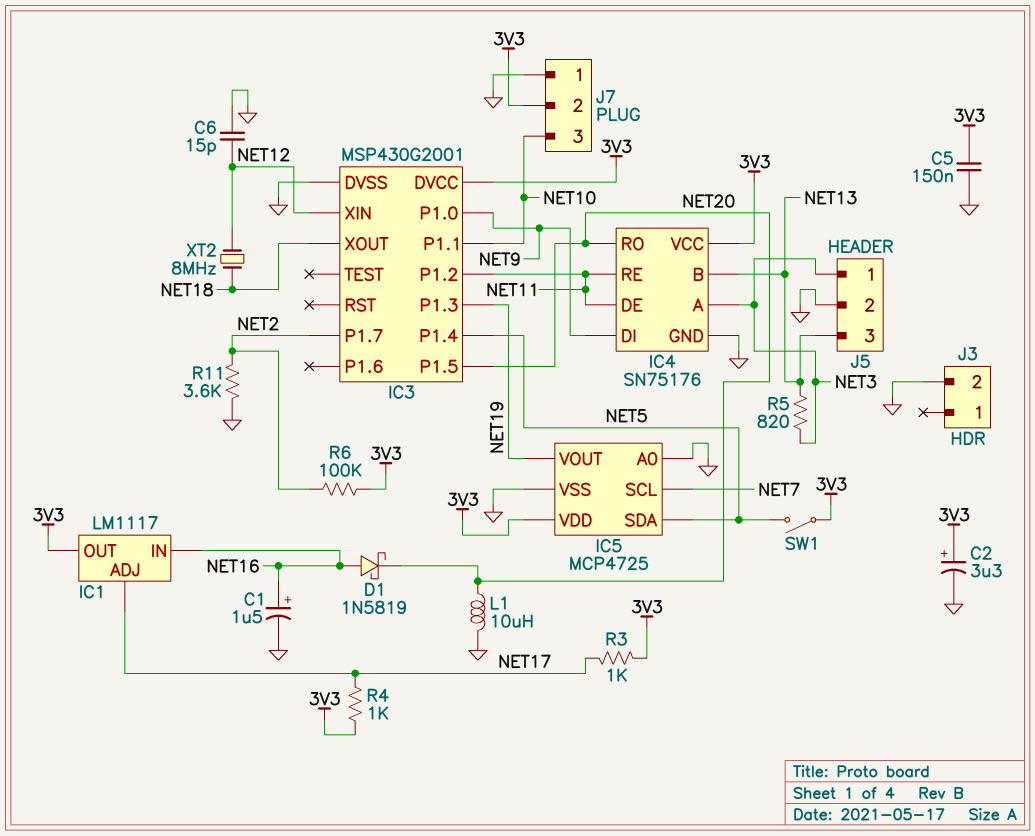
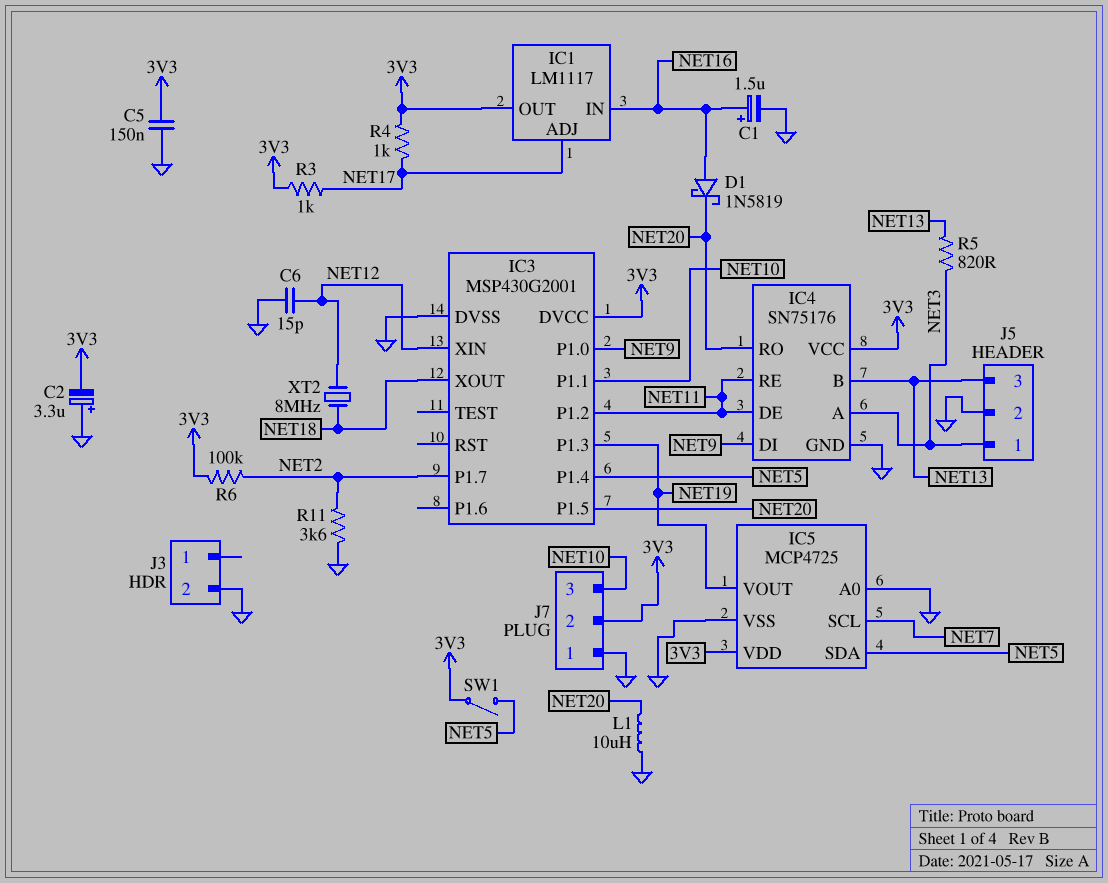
C2: 3.3uF (plus 3V3, minus GND) -> 3.3uF (plus GND, minus 3V3)

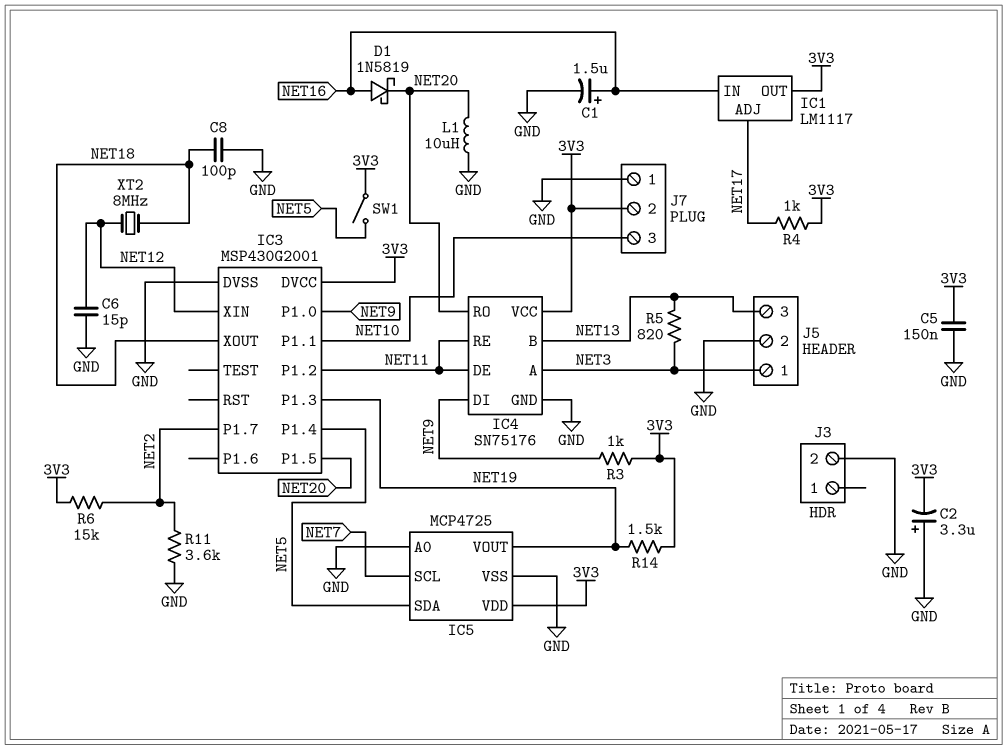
C8: none -> 100pF (GND, NET18)
R3: 1k (3V3, NET17) -> 1k (3V3, NET9)
R6: 100k (3V3, NET2) -> 15k (3V3, NET2)
R14: none -> 1.5k (3V3, NET19)

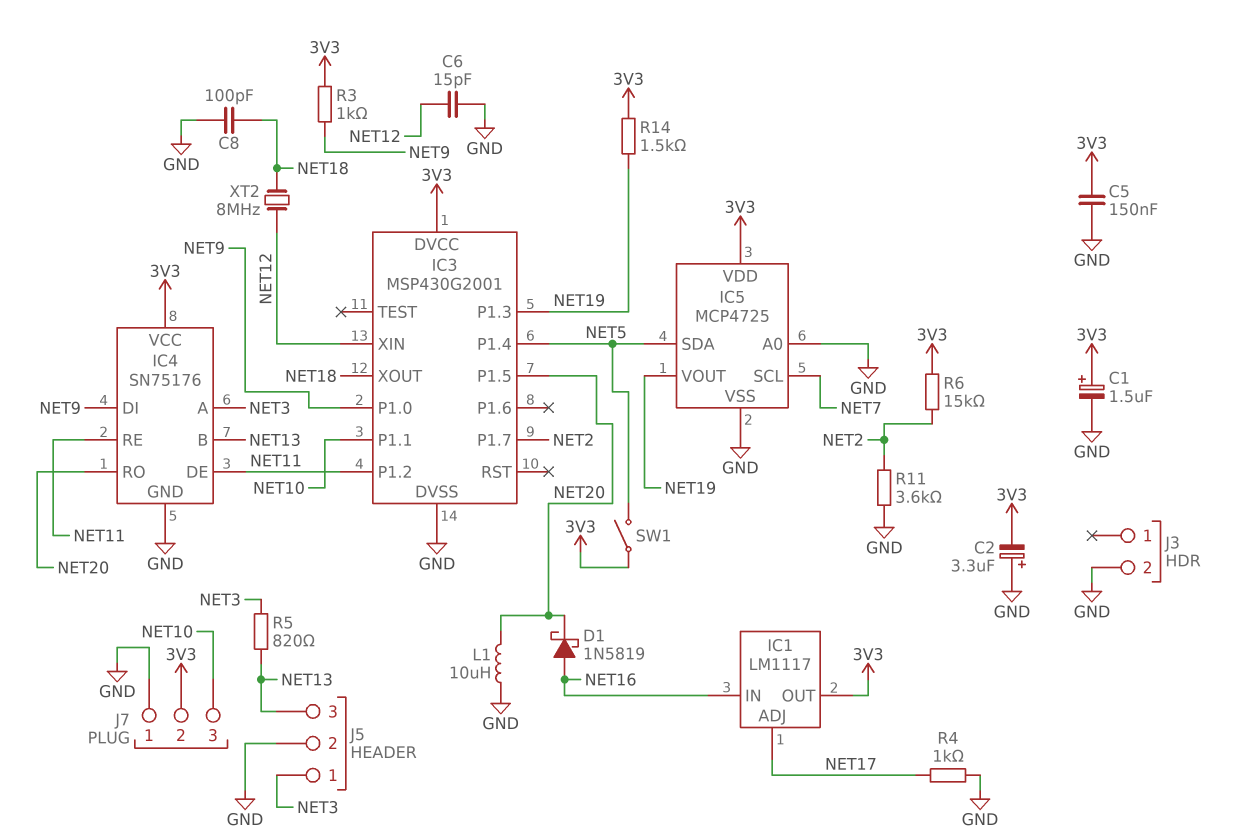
C1: 1.5uF (plus NET16, minus GND) -> 1.5uF (plus 3V3, minus GND)
R4: 1k (3V3, NET17) -> 1k (GND, NET17)

